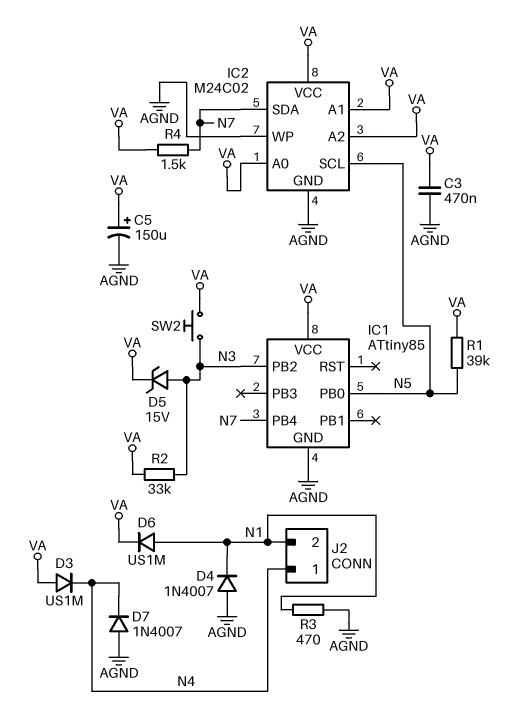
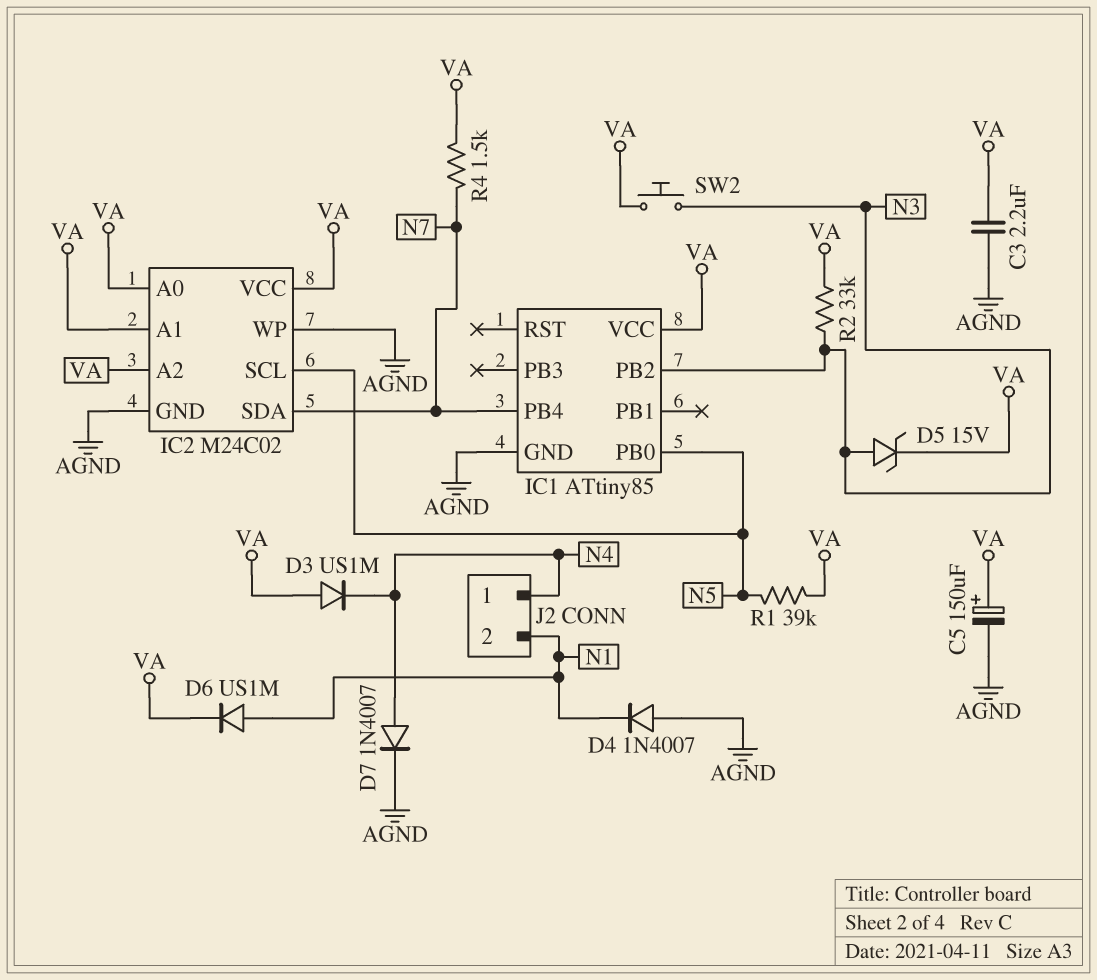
C3: 470nF (AGND, VA) -> 2.2uF (AGND, VA)
D7: diode 1N4007 (A AGND, K N4) -> diode 1N4007 (A N4, K AGND)
R3: 470 (AGND, N1) -> none

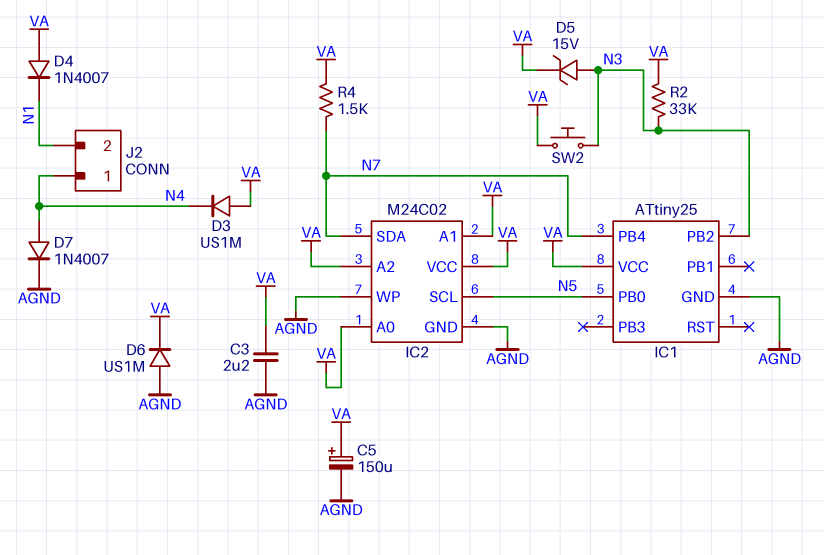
D4: diode 1N4007 (A AGND, K N1) -> diode 1N4007 (A VA, K N1)
D6: diode US1M (A N1, K VA) -> diode US1M (A AGND, K VA)
IC1: ATtiny85 -> ATtiny25
R1: 39k (N5, VA) -> none

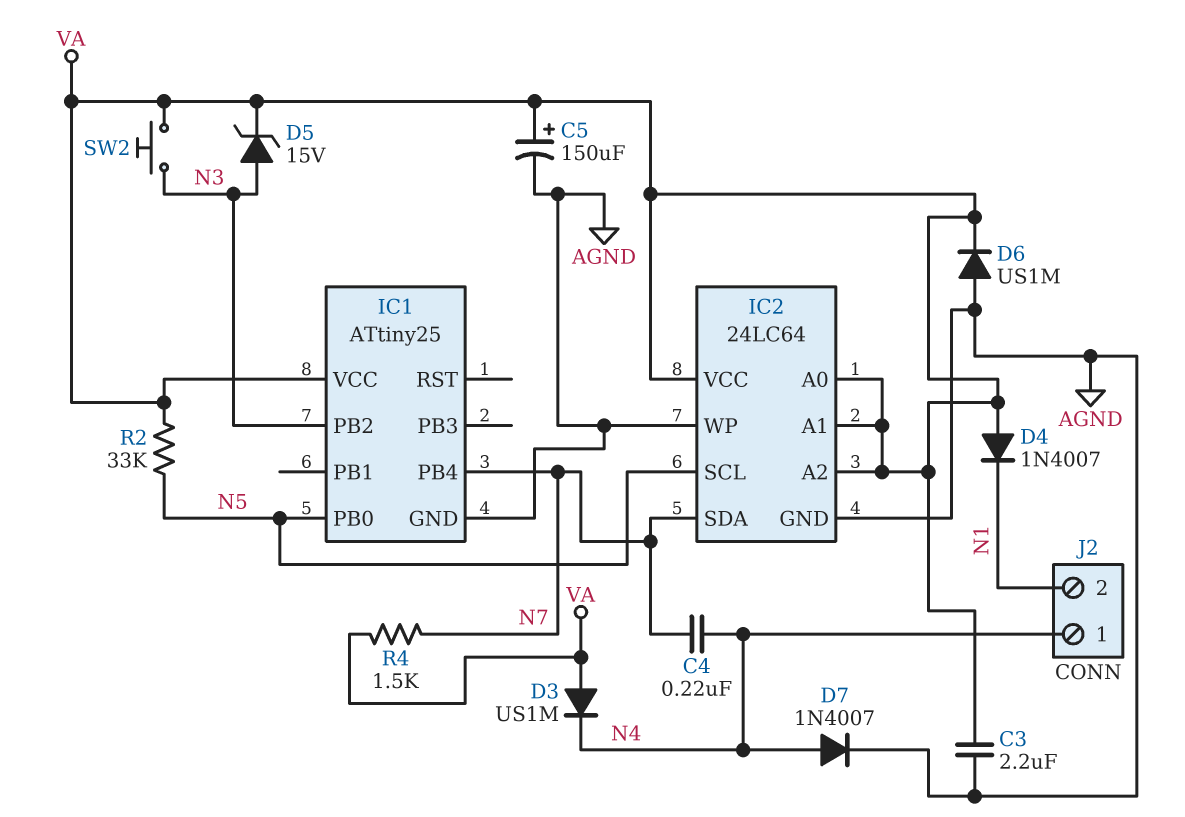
C4: none -> 220nF (N4, N7)
IC2: M24C02 -> 24LC64
R2: 33k (N3, VA) -> 33k (N5, VA)

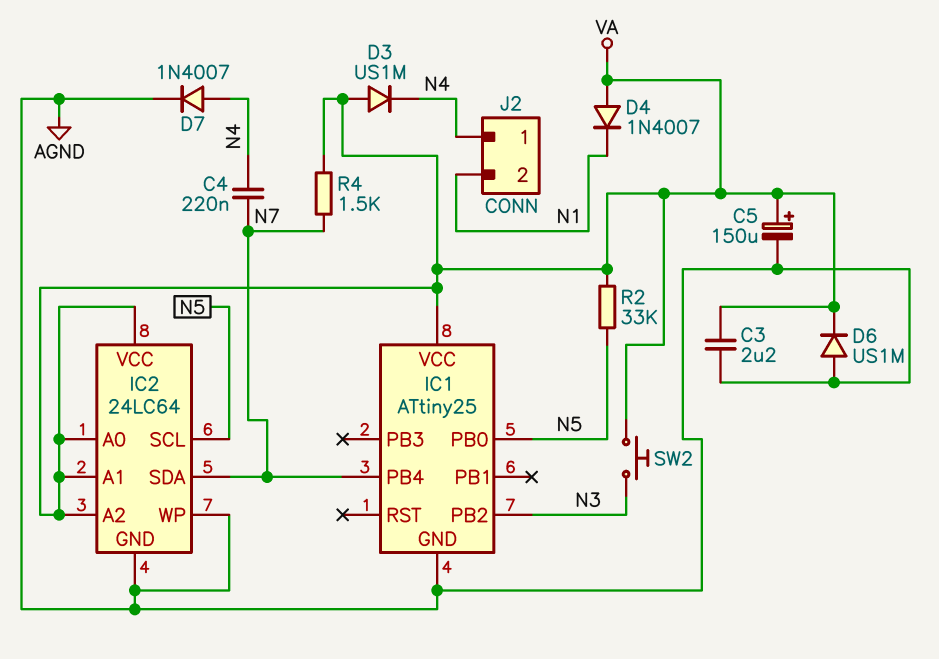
D5: zener 15V (A N3, K VA) -> none

